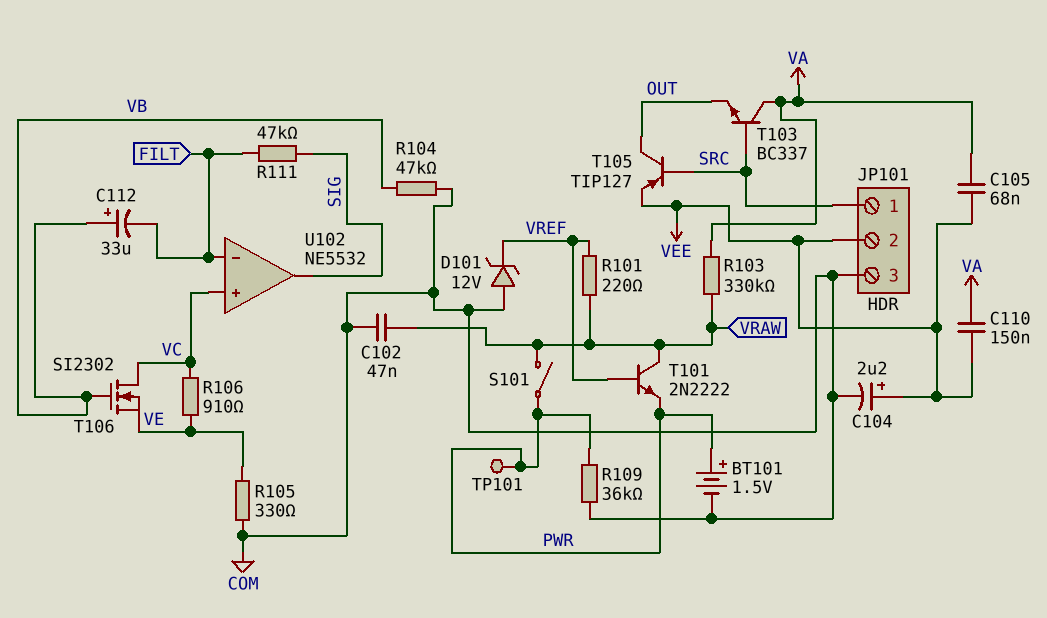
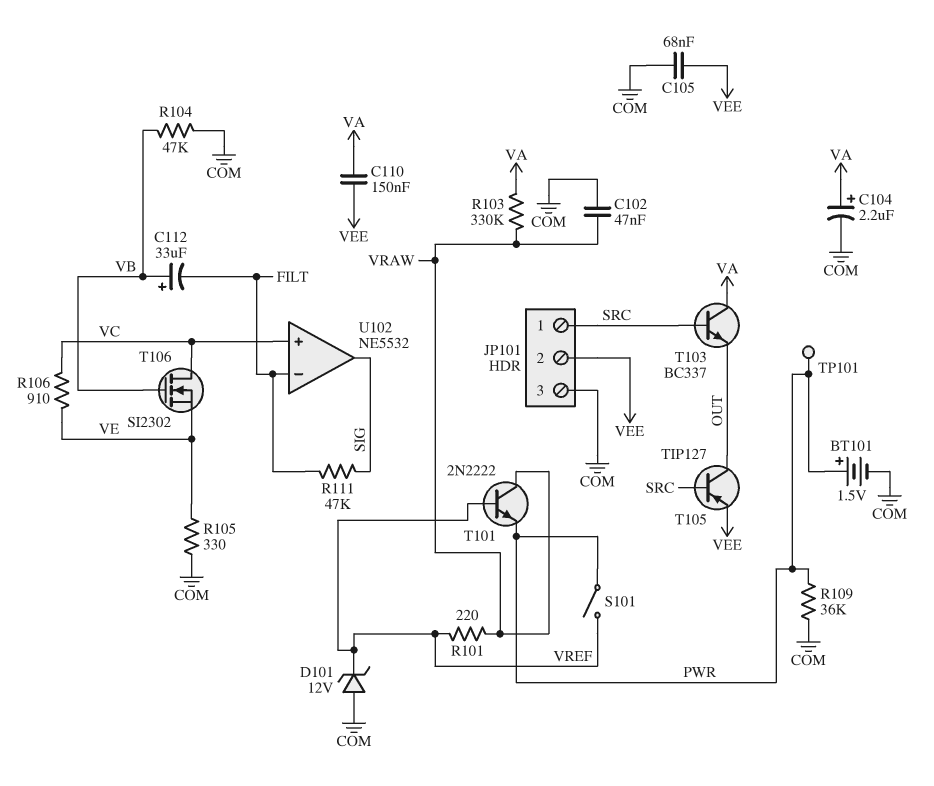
C104: 2.2uF (plus VEE, minus COM) -> 2.2uF (plus VA, minus COM)
C105: 68nF (VA, VEE) -> 68nF (COM, VEE)
S101: switch (PWR, VRAW) -> switch (PWR, VREF)

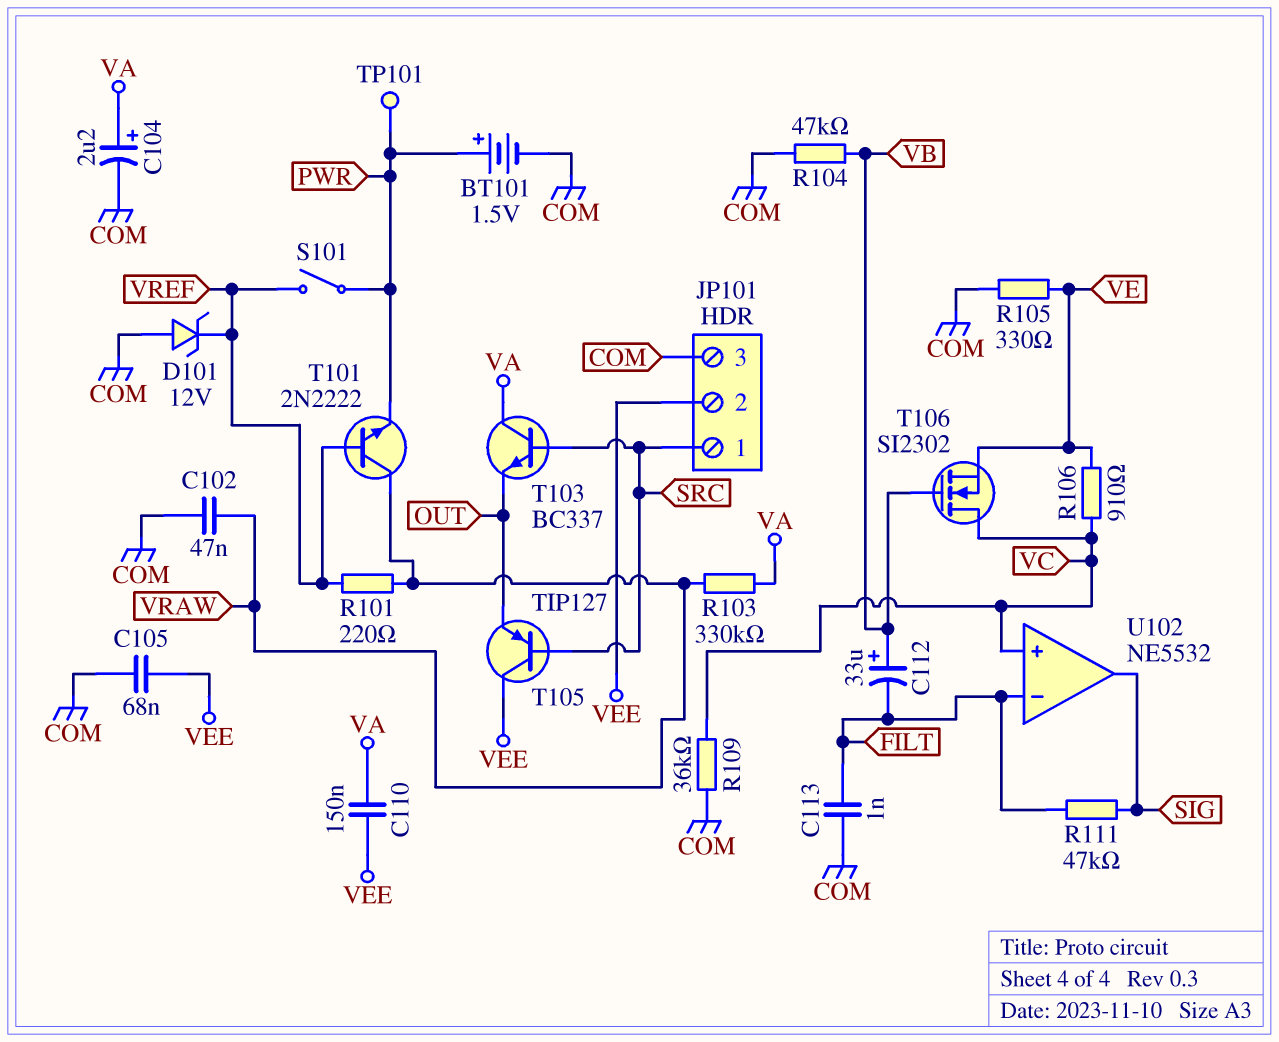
C113: none -> 1nF (COM, FILT)
R109: 36k (COM, PWR) -> 36k (COM, VC)
T105: PNP TIP127 (B SRC, C OUT, E VEE) -> PNP TIP127 (B SRC, C VEE, E OUT)

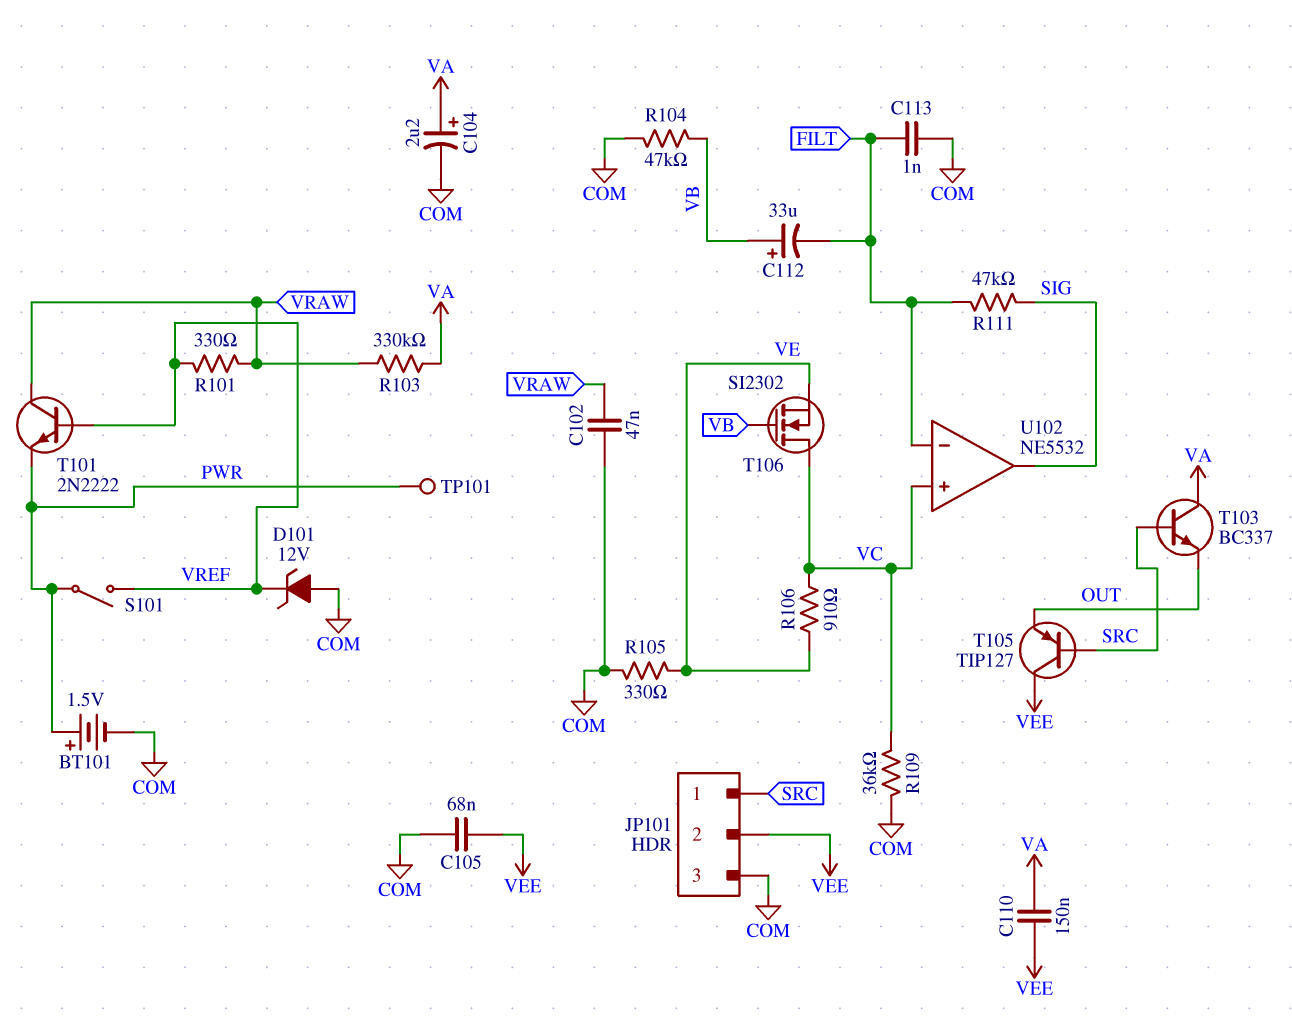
R101: 220 (VRAW, VREF) -> 330 (VRAW, VREF)

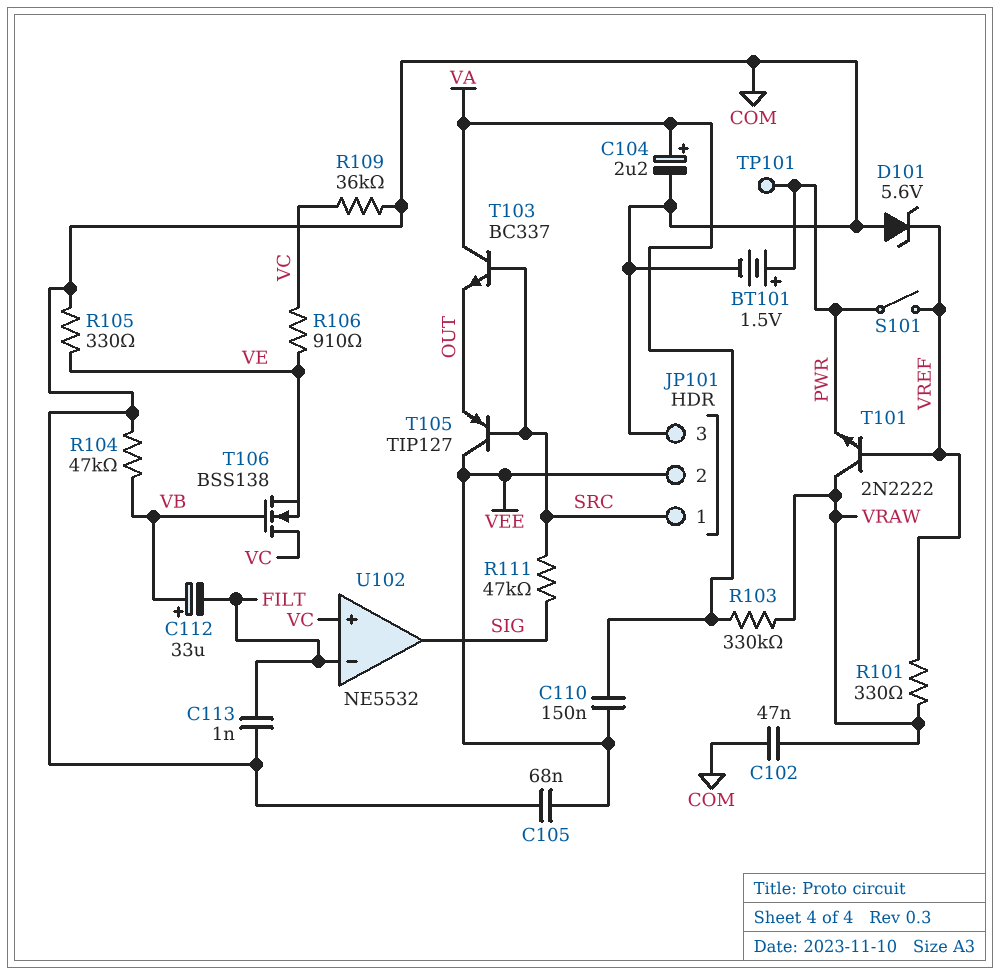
D101: zener 12V (A COM, K VREF) -> zener 5.6V (A COM, K VREF)
R111: 47k (FILT, SIG) -> 47k (SIG, SRC)
T106: NMOS SI2302 (G VB, D VC, S VE) -> NMOS BSS138 (G VB, D VC, S VE)

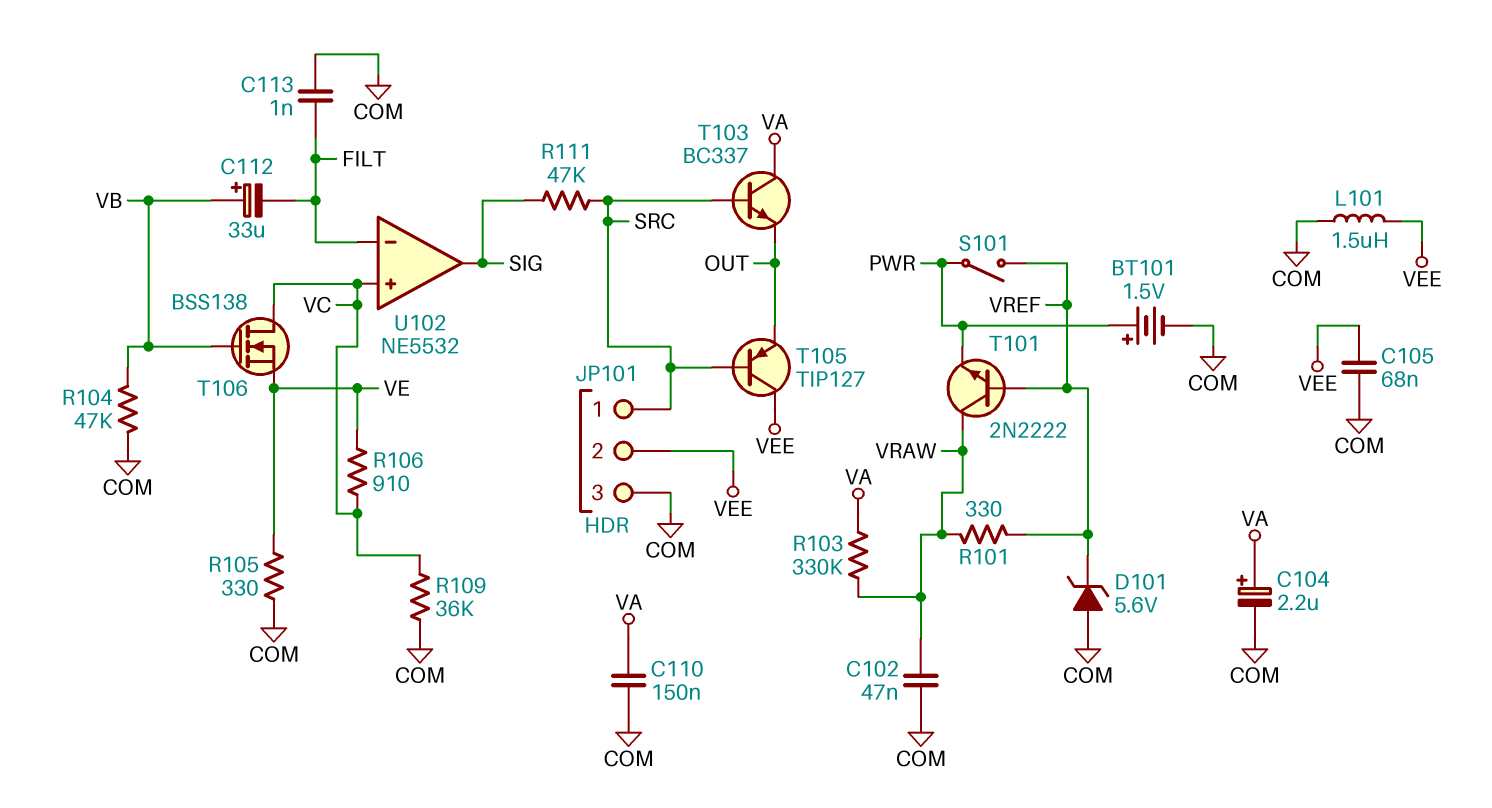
C110: 150nF (VA, VEE) -> 150nF (COM, VA)
L101: none -> 1.5uH (COM, VEE)
TP101: test point (PWR) -> none

